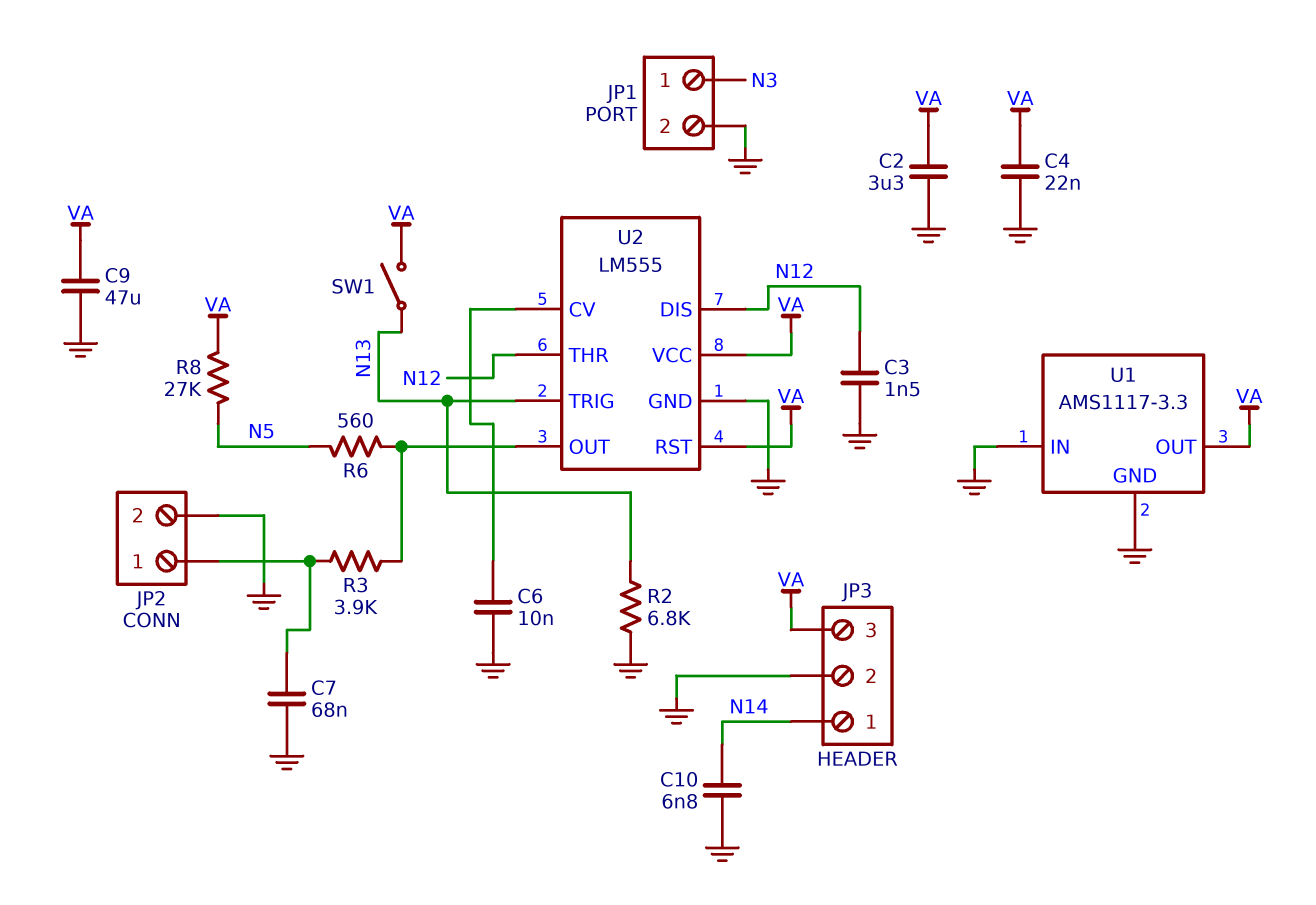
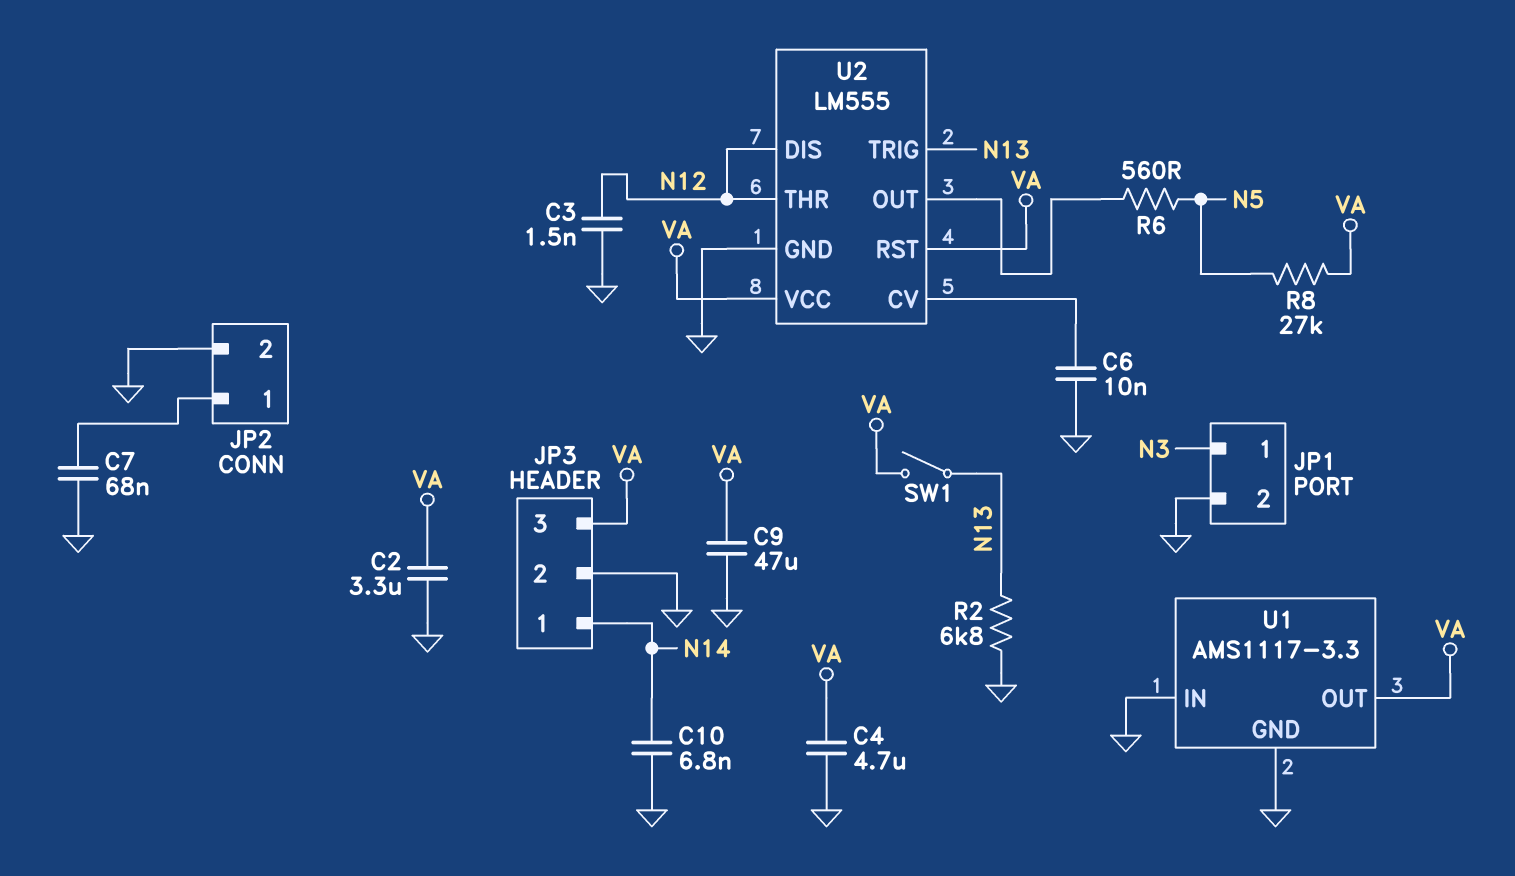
C4: 22nF (GND, VA) -> 4.7uF (GND, VA)
R3: 3.9k (JP2/1, U2/OUT) -> none

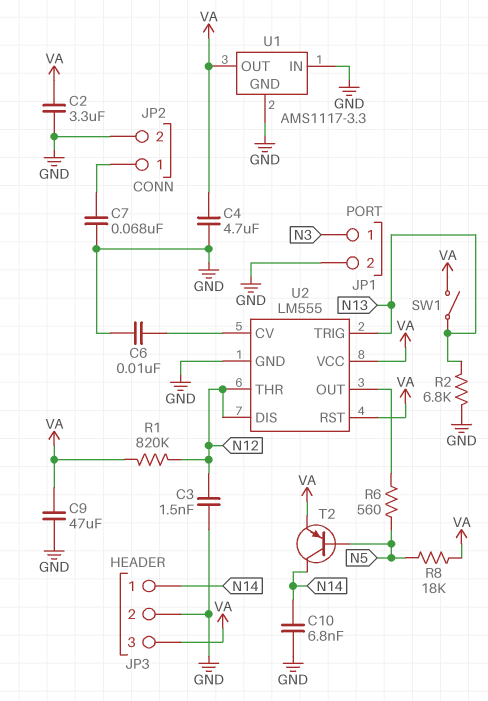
R1: none -> 820k (N12, VA)
R8: 27k (N5, VA) -> 18k (N5, VA)
T2: none -> PNP (B N5, C N14, E VA)

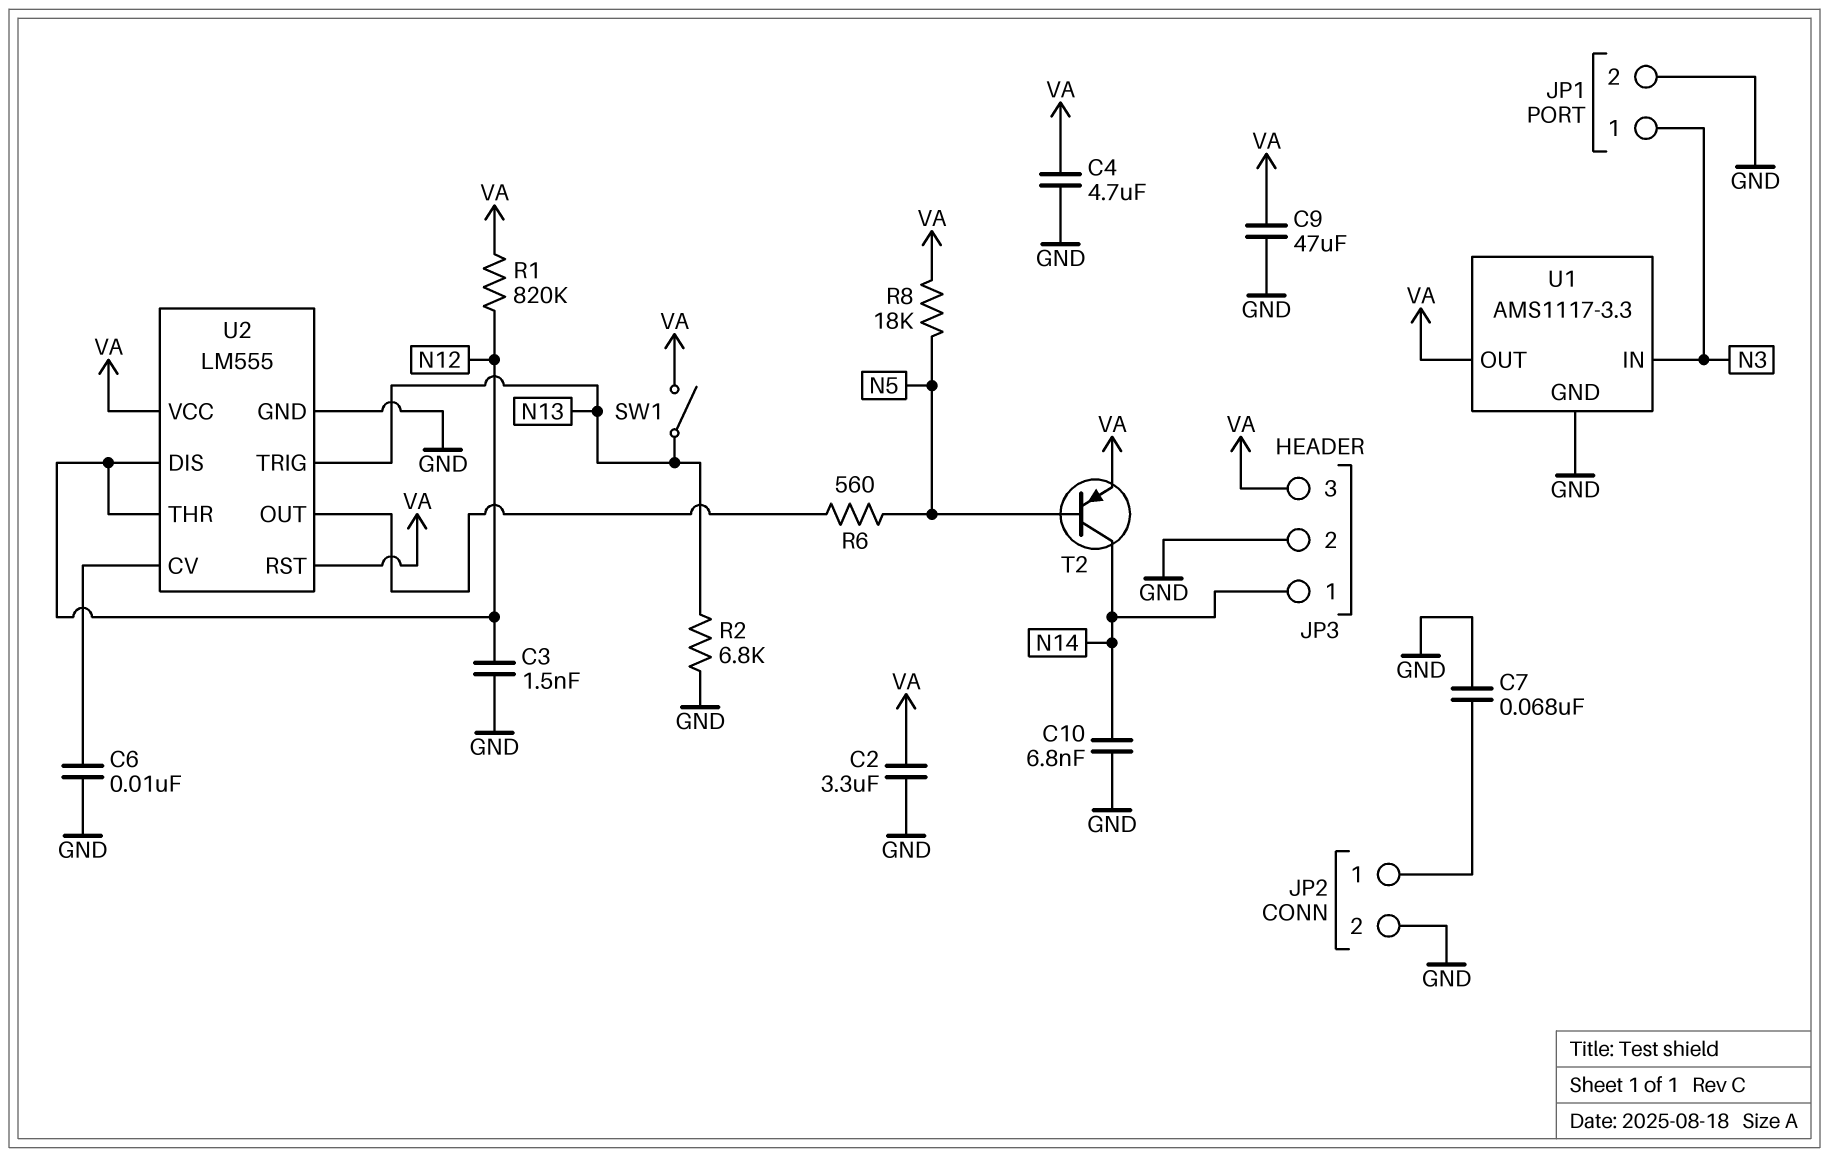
U1 pin IN: GND -> N3

